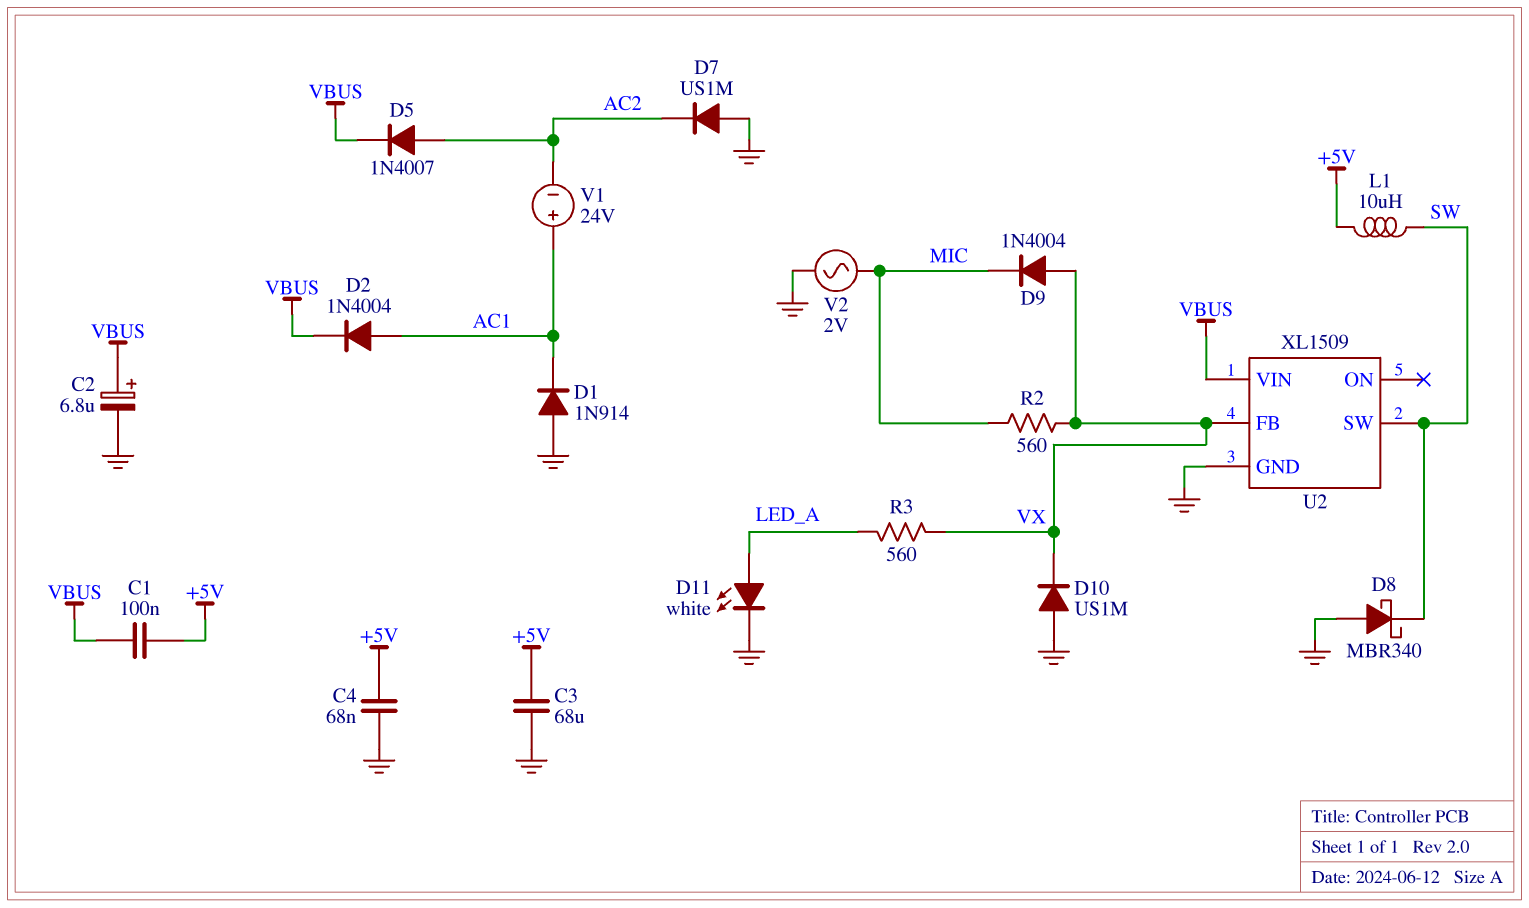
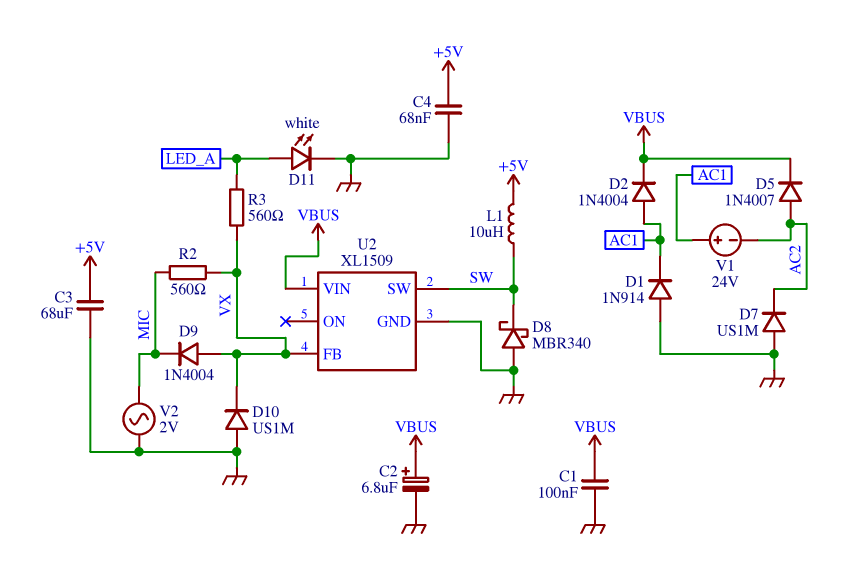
C1: 100nF (+5V, VBUS) -> 100nF (GND, VBUS)

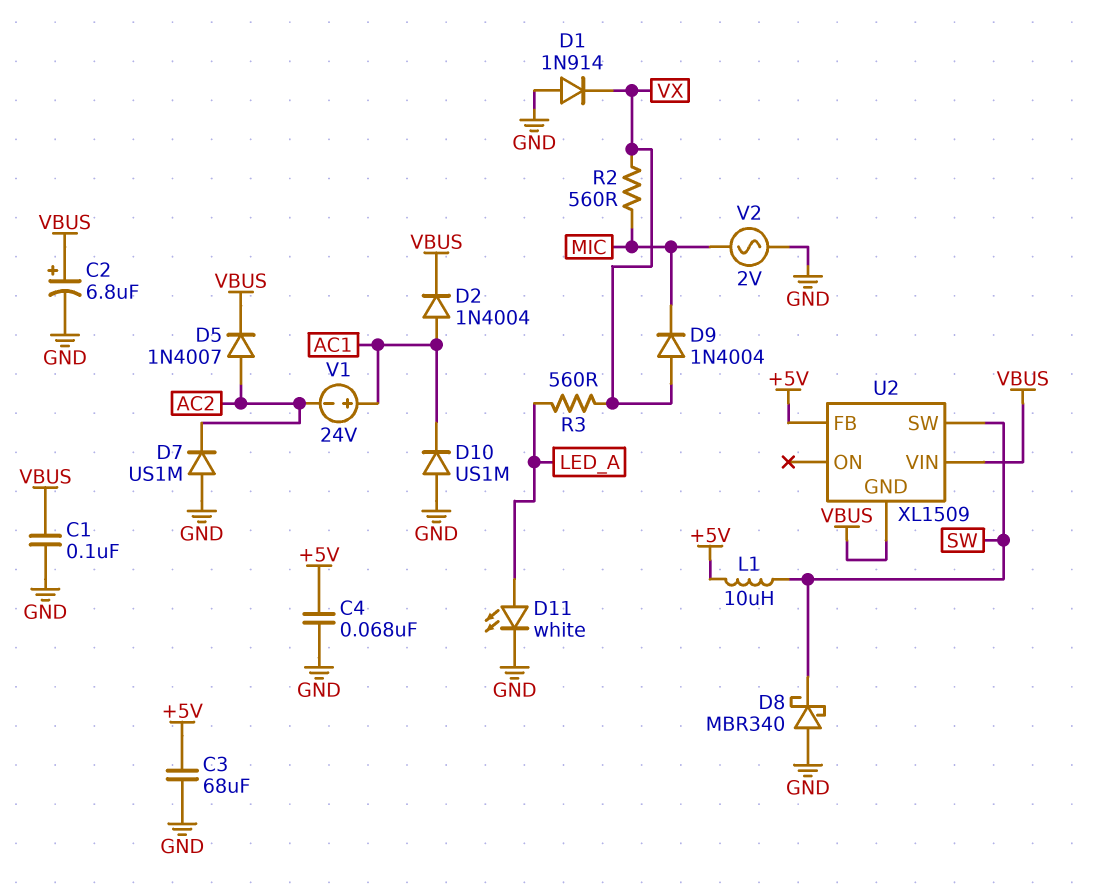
D1: diode 1N914 (A GND, K AC1) -> diode 1N914 (A GND, K VX)
D10: diode US1M (A GND, K VX) -> diode US1M (A GND, K AC1)
U2 pin FB: VX -> +5V
U2 pin GND: GND -> VBUS

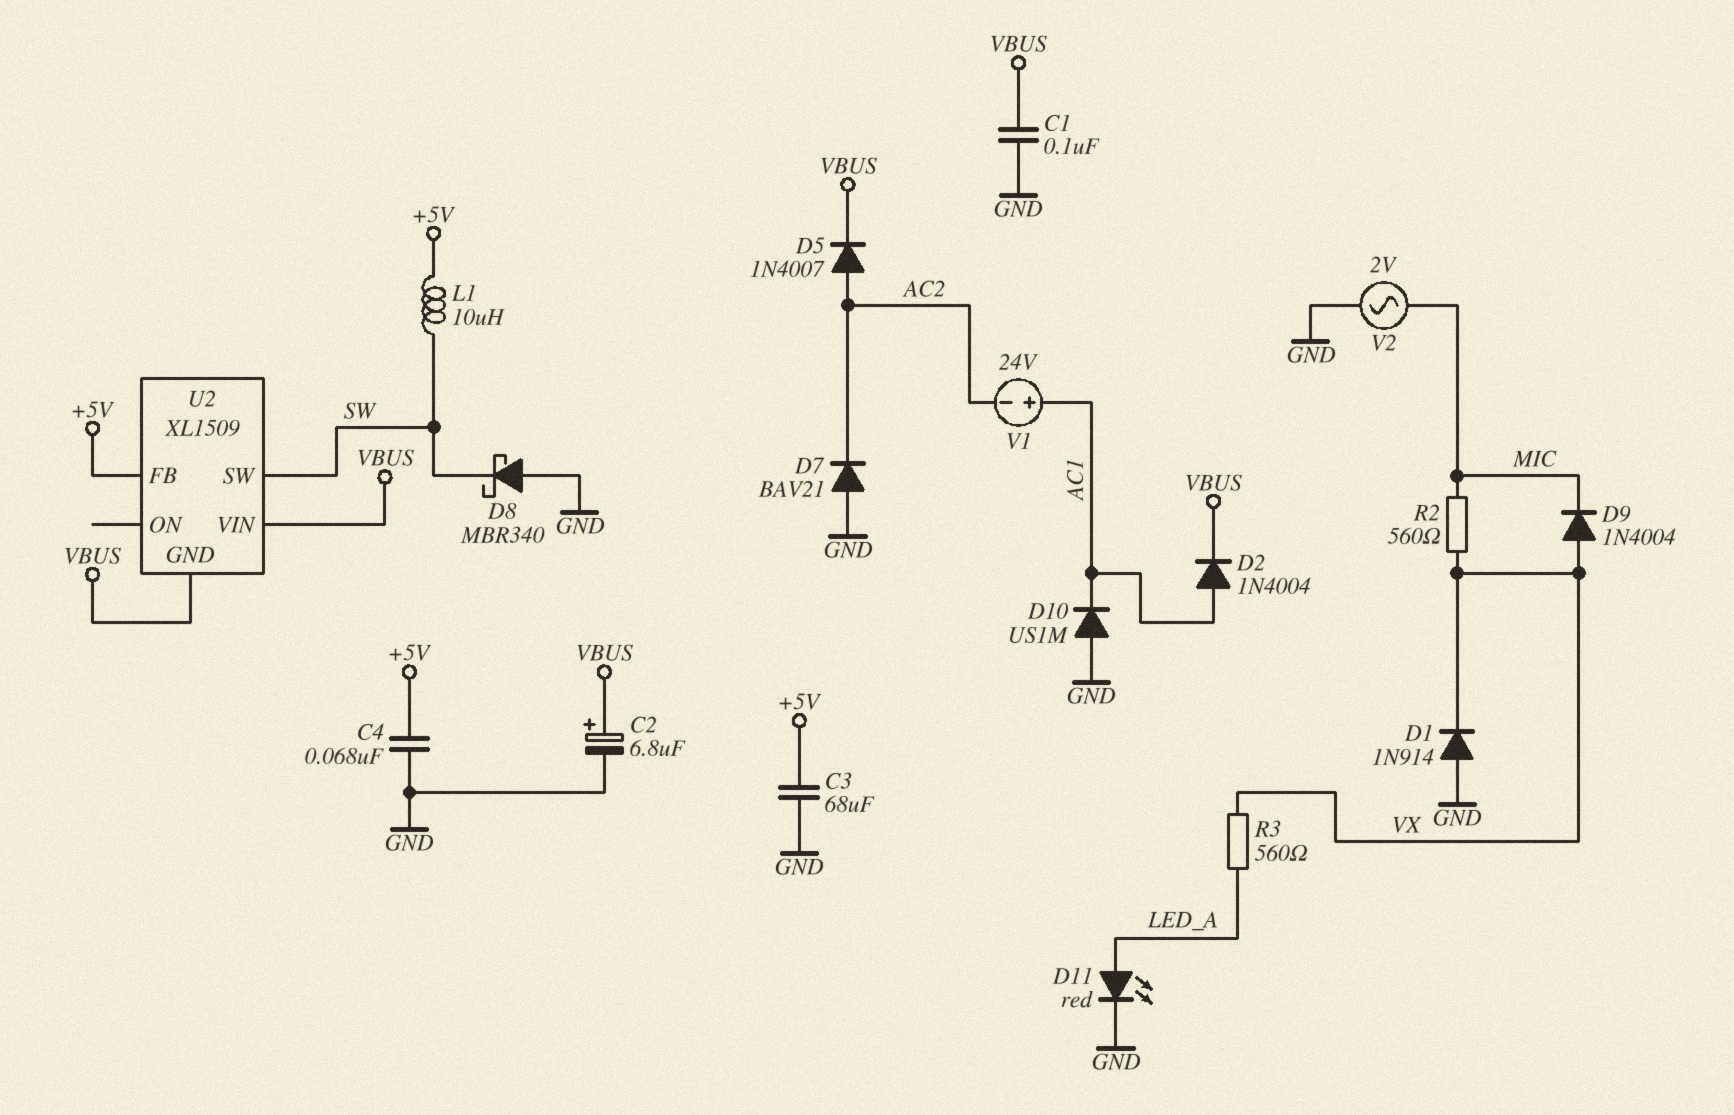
D7: diode US1M (A GND, K AC2) -> diode BAV21 (A GND, K AC2)
D11: LED white (A LED_A, K GND) -> LED red (A LED_A, K GND)

